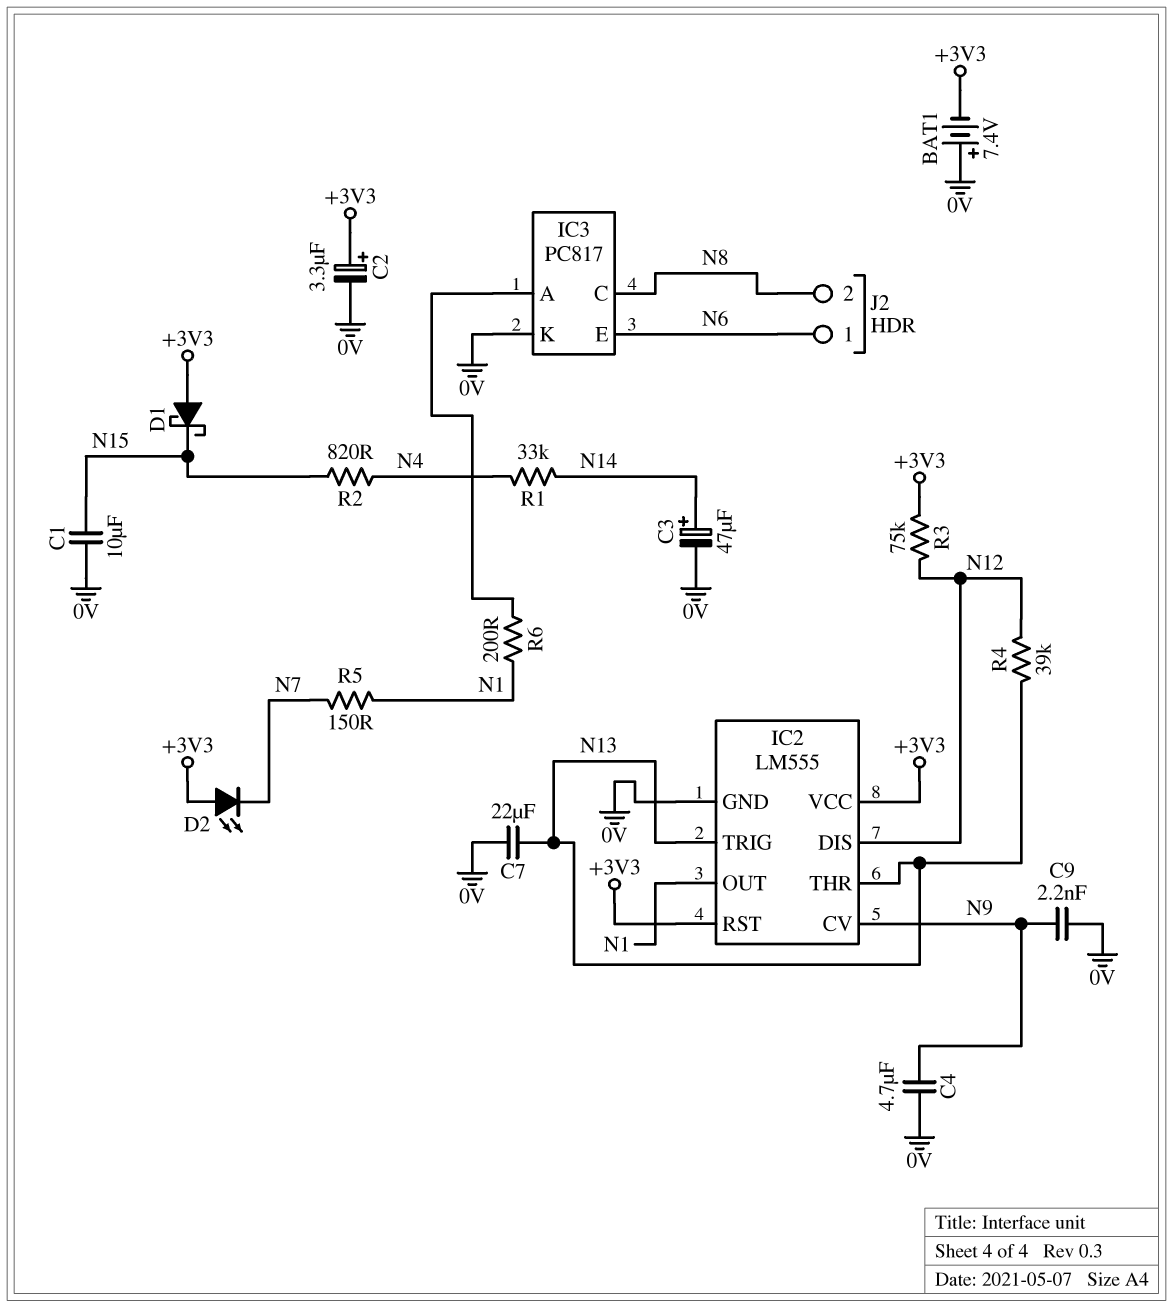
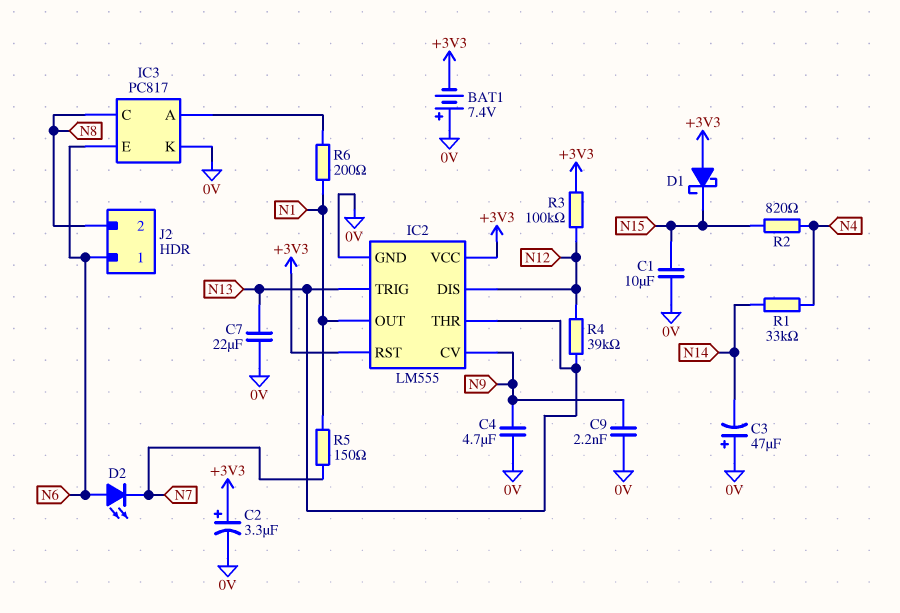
C3: 47uF (plus N14, minus 0V) -> 47uF (plus 0V, minus N14)
D2: LED (A +3V3, K N7) -> LED (A N6, K N7)
R3: 75k (+3V3, N12) -> 100k (+3V3, N12)

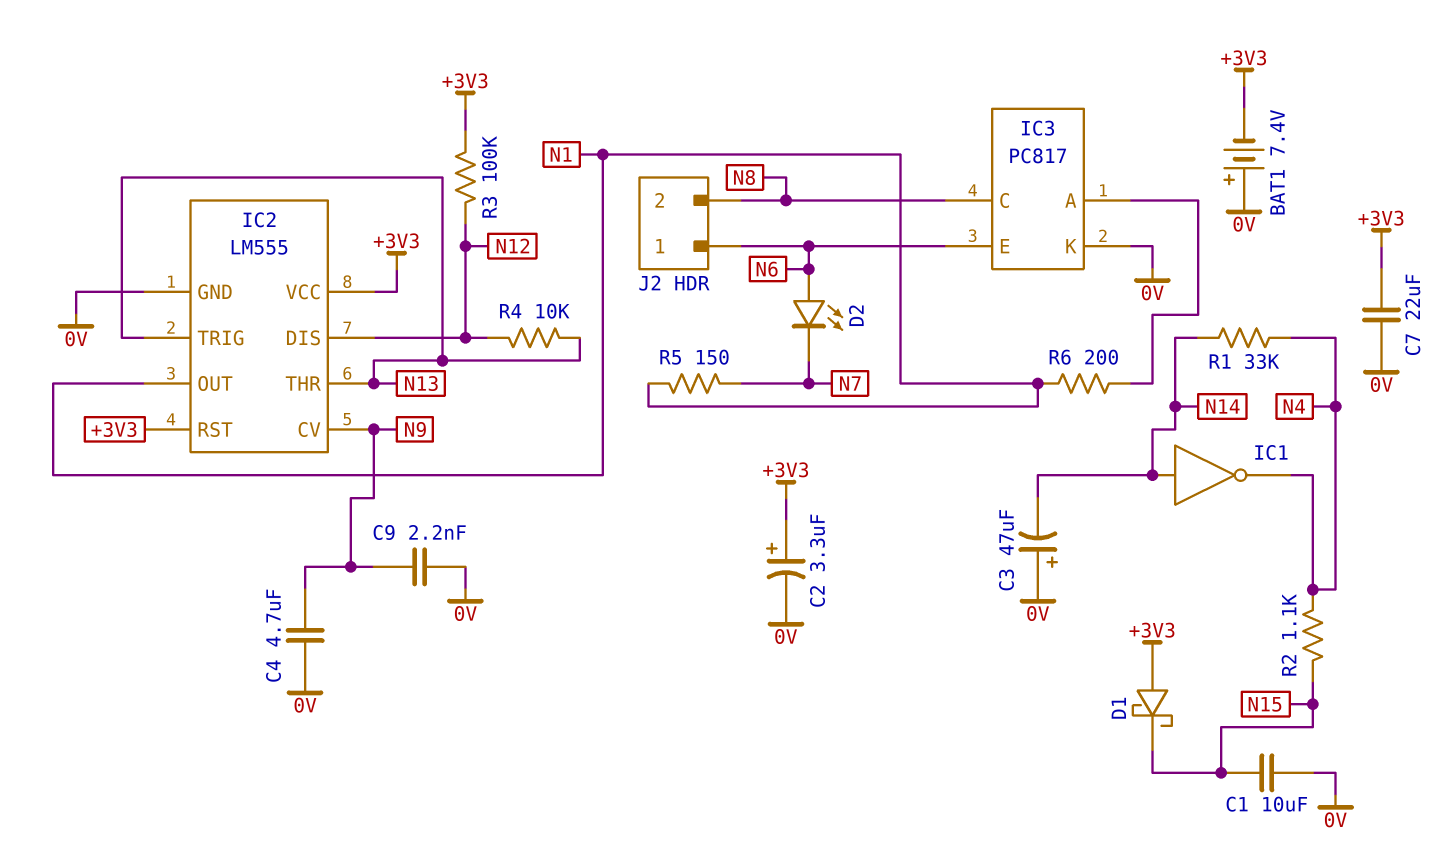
C7: 22uF (0V, N13) -> 22uF (+3V3, 0V)
IC1: none -> NOT (in N14, out N4)
R2: 820 (N4, N15) -> 1.1k (N4, N15)
R4: 39k (N12, N13) -> 10k (N12, N13)

